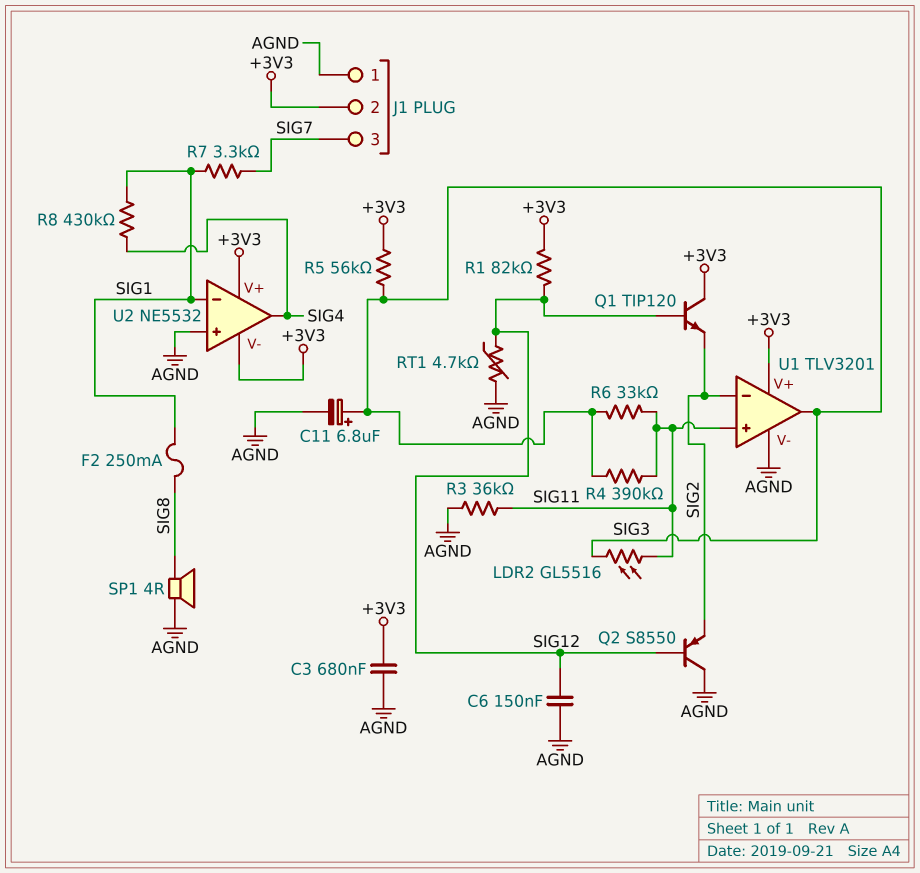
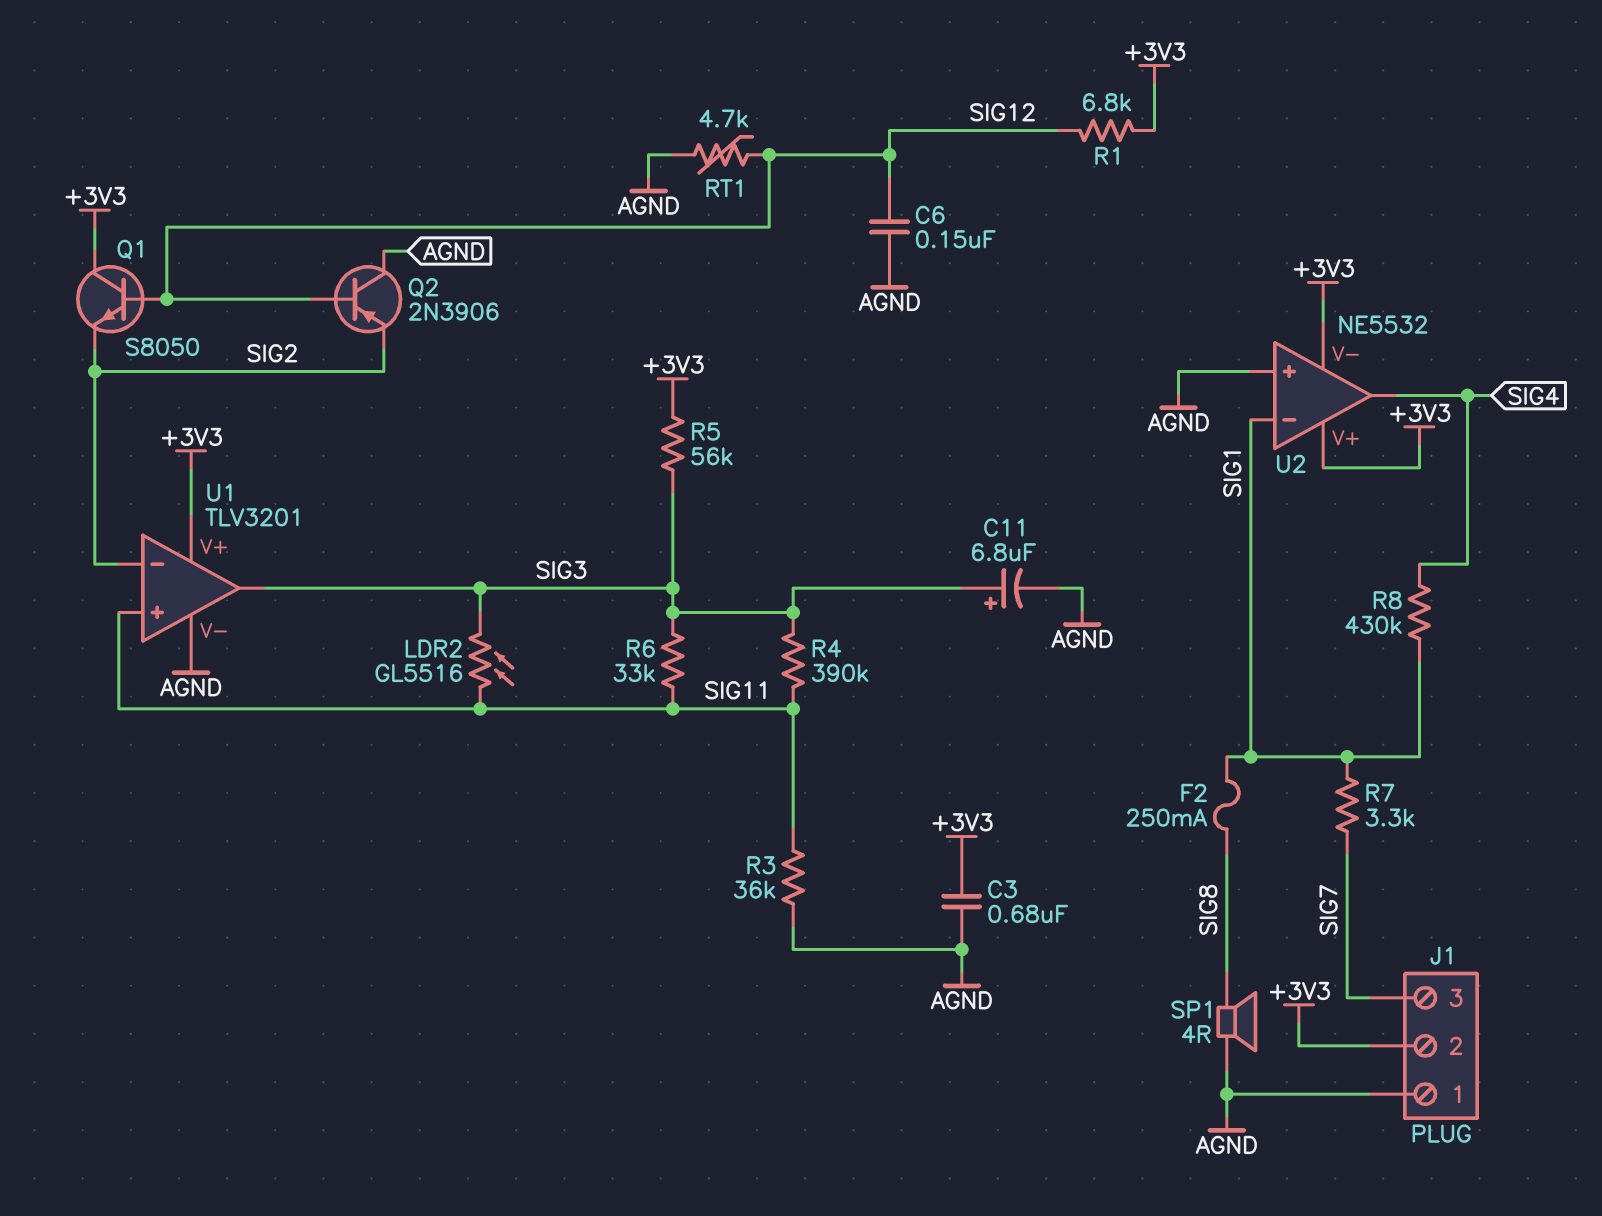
Q1: NPN TIP120 (B SIG12, C +3V3, E SIG2) -> NPN S8050 (B SIG12, C +3V3, E SIG2)
Q2: PNP S8550 (B SIG12, C AGND, E SIG2) -> PNP 2N3906 (B SIG12, C AGND, E SIG2)
R1: 82k (+3V3, SIG12) -> 6.8k (+3V3, SIG12)

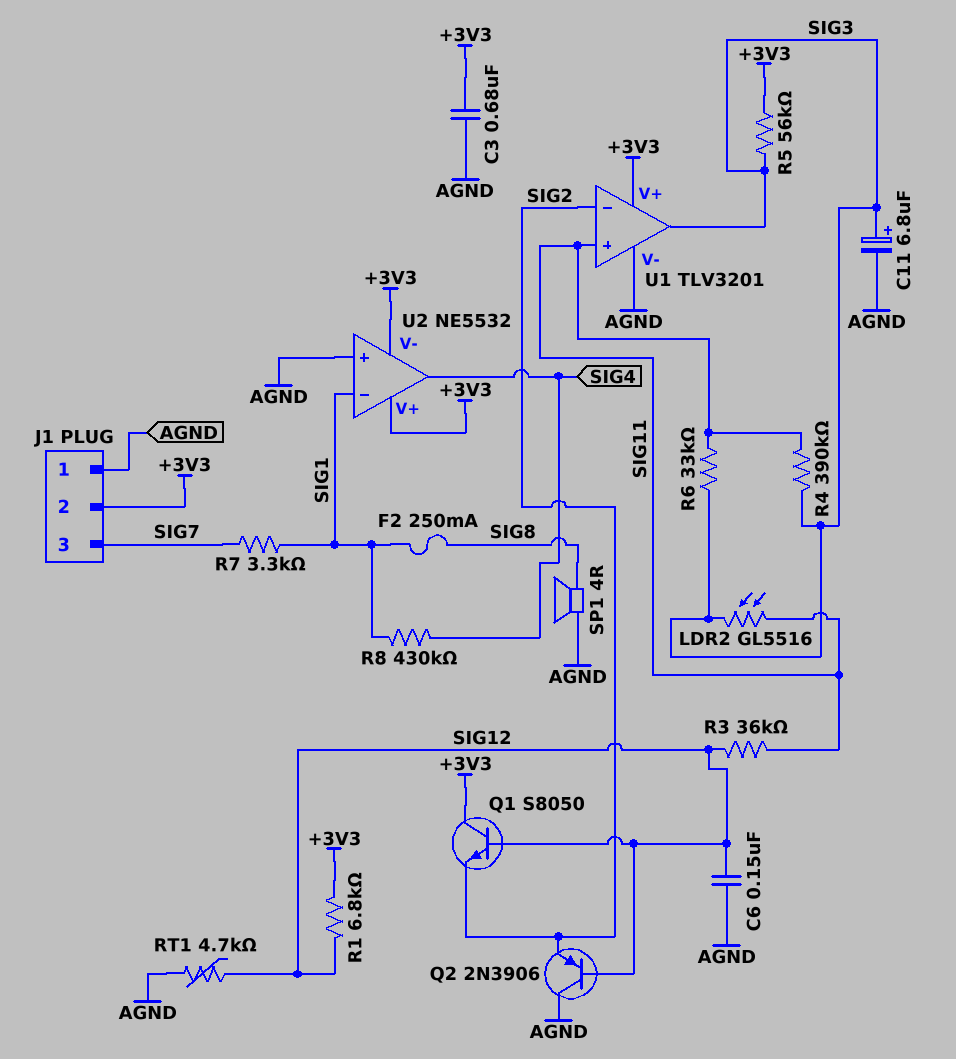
R3: 36k (AGND, SIG11) -> 36k (SIG11, SIG12)

